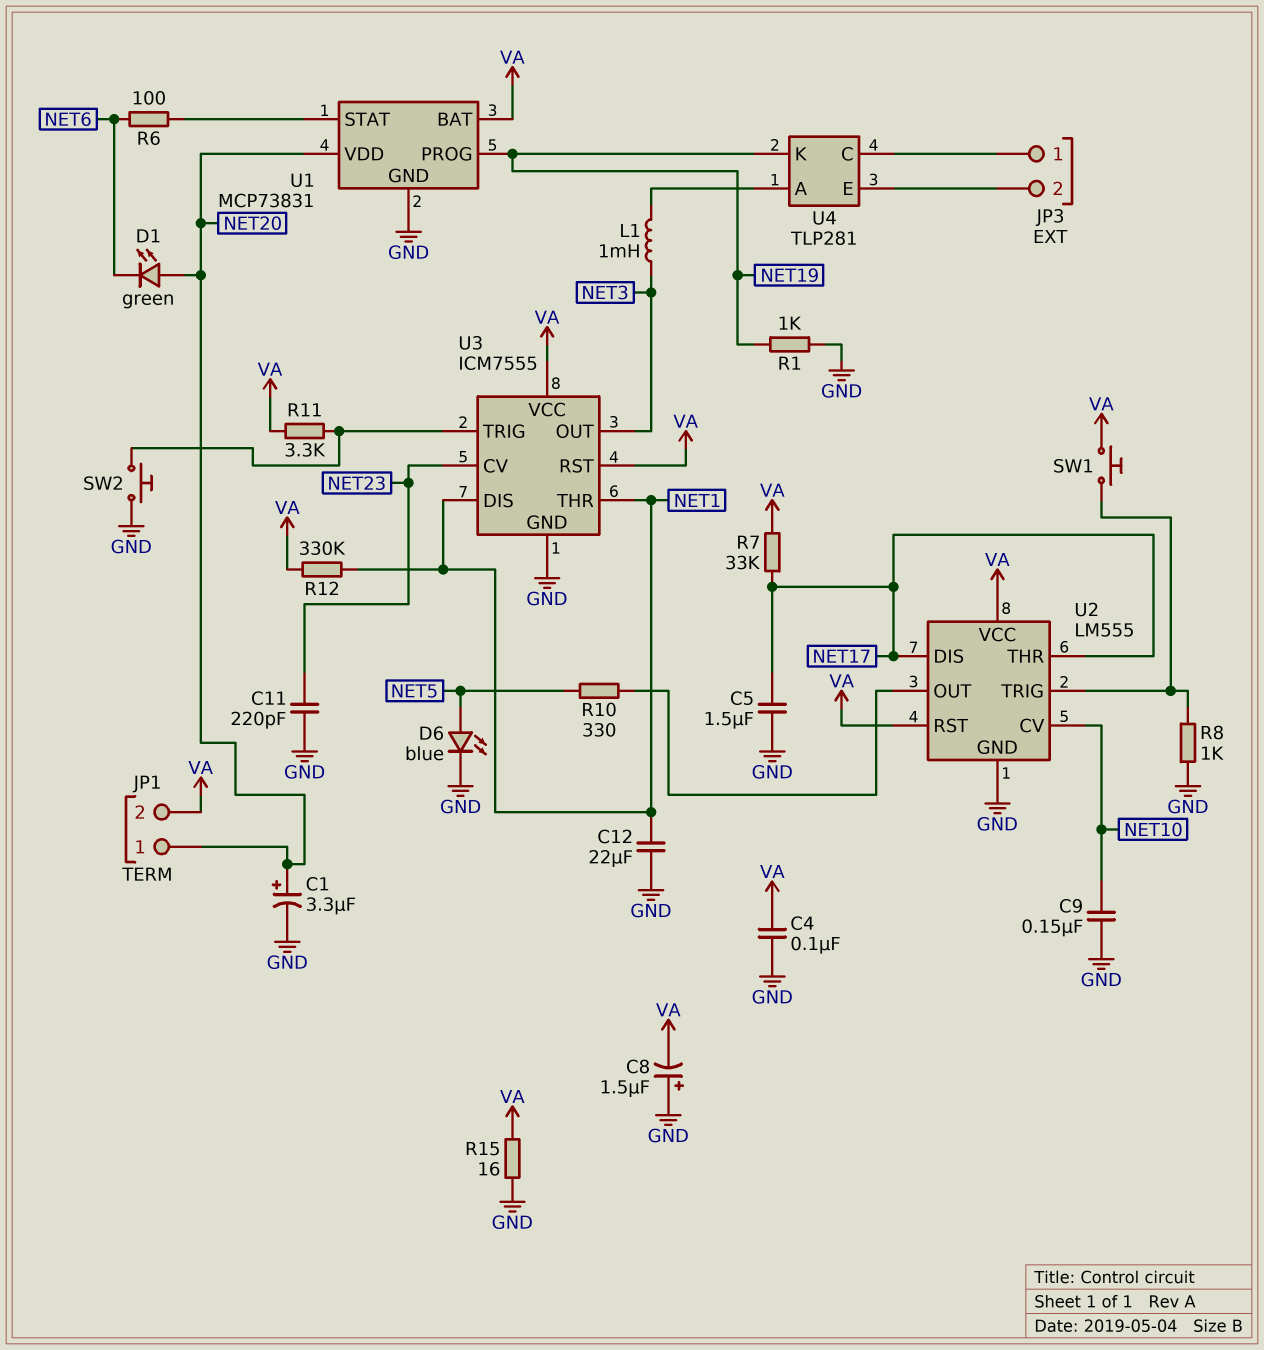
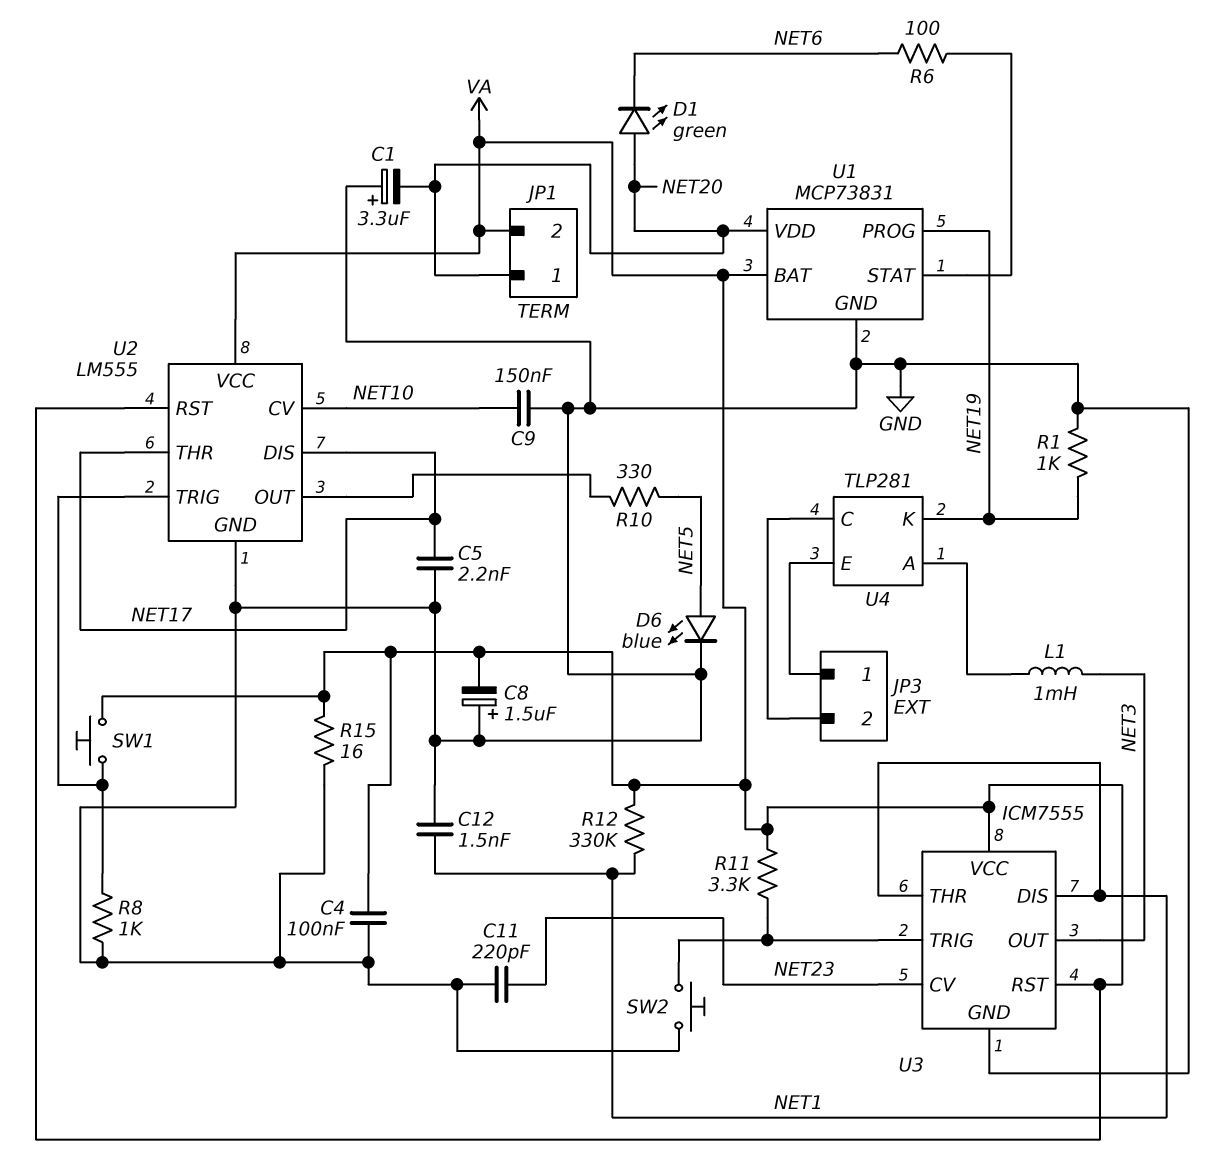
C1: 3.3uF (plus NET20, minus GND) -> 3.3uF (plus GND, minus NET20)
C5: 1.5uF (GND, NET17) -> 2.2nF (GND, NET17)
C12: 22uF (GND, NET1) -> 1.5nF (GND, NET1)
R7: 33k (NET17, VA) -> none
U4 pin C: JP3/1 -> JP3/2
U4 pin E: JP3/2 -> JP3/1

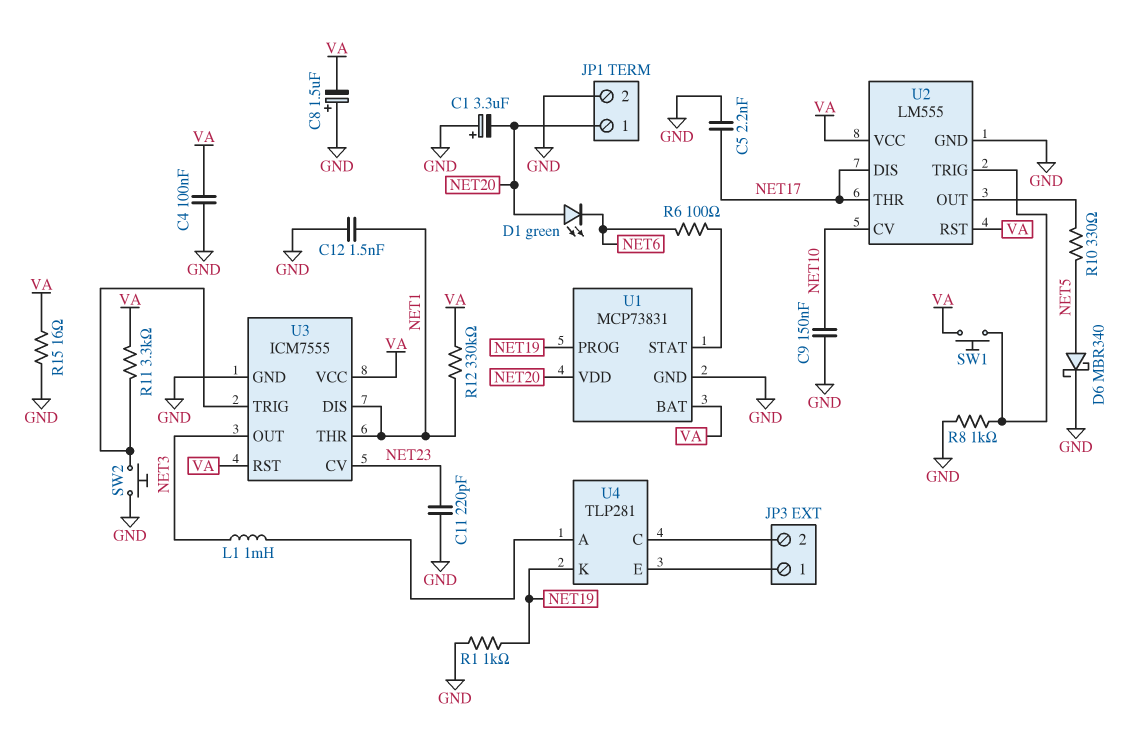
D6: LED blue (A NET5, K GND) -> schottky MBR340 (A NET5, K GND)
JP1 pin 2: VA -> GND

